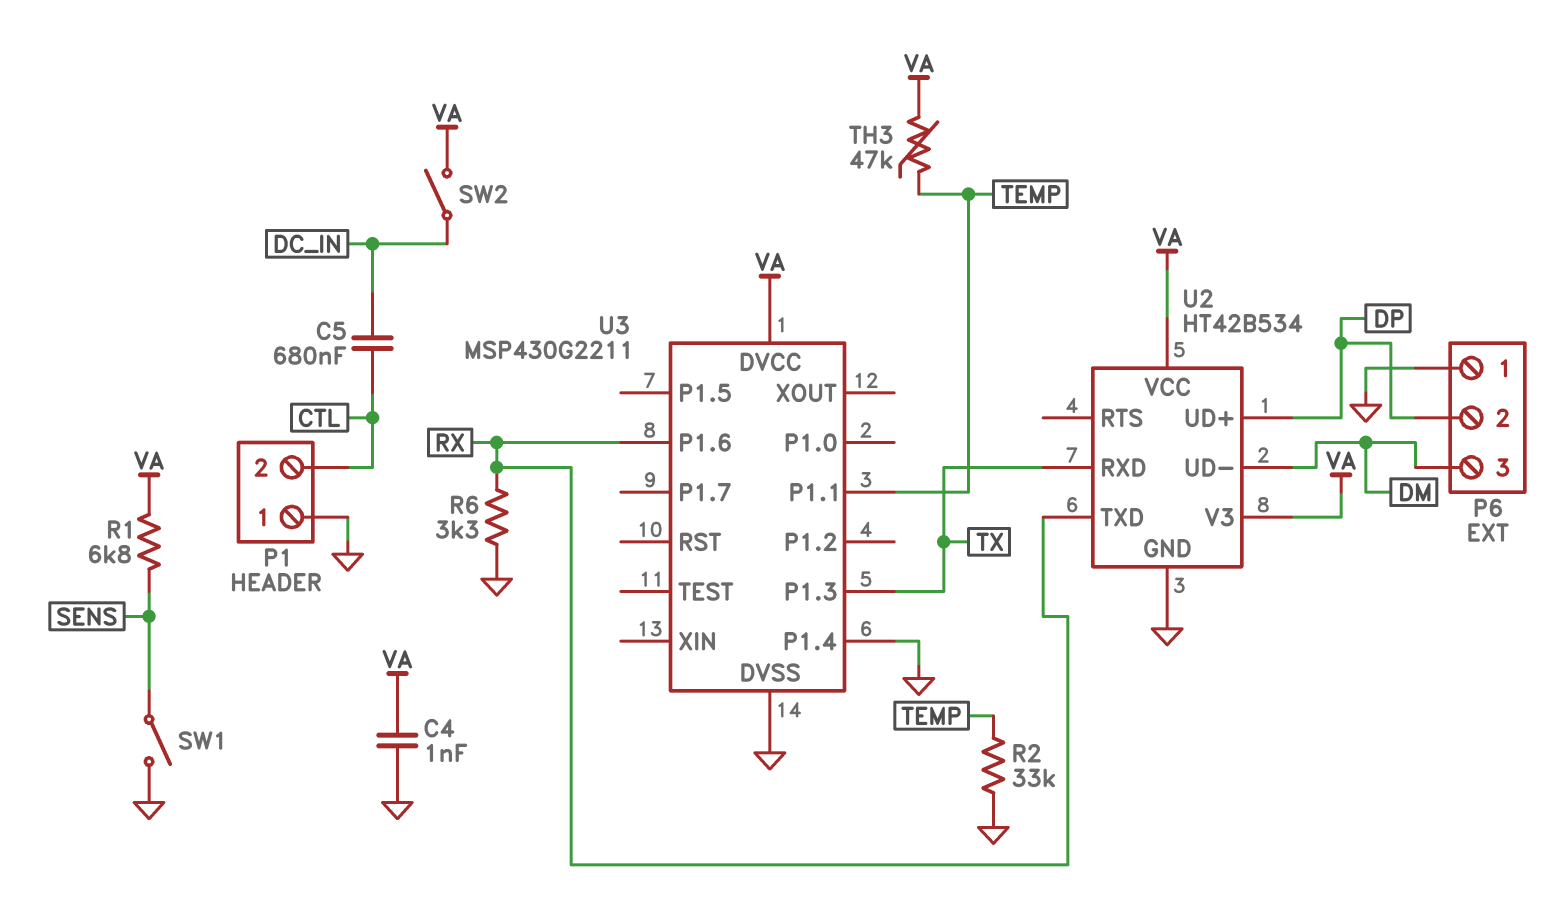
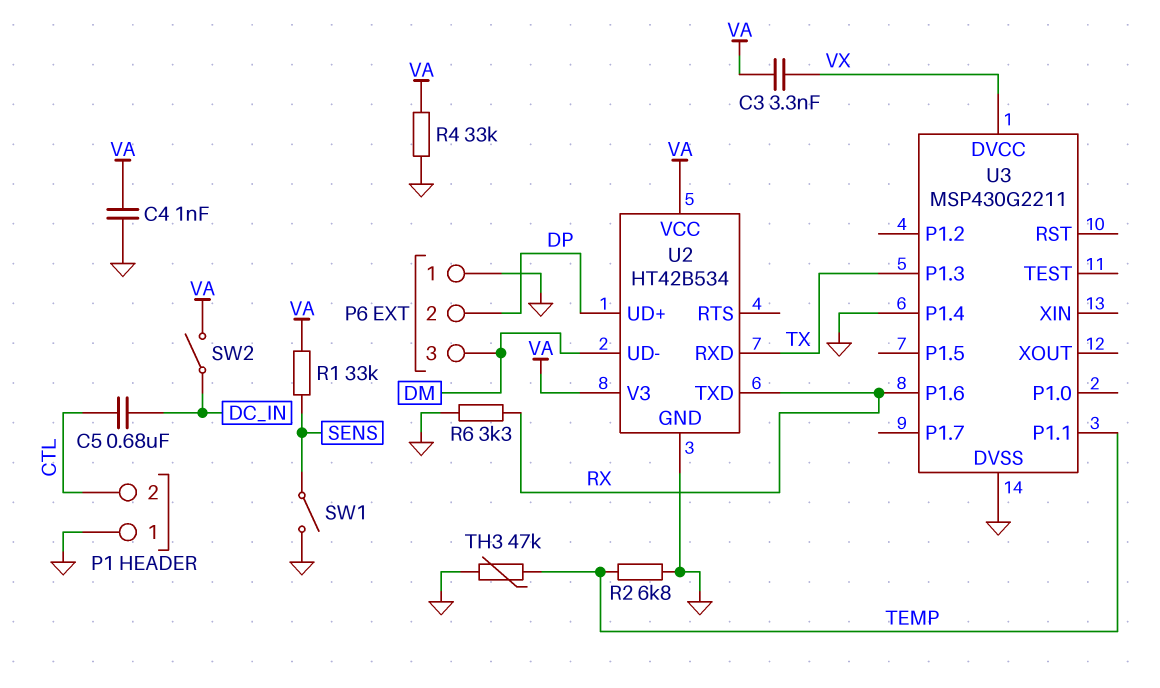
C3: none -> 3.3nF (VA, VX)
R1: 6.8k (SENS, VA) -> 33k (SENS, VA)
R2: 33k (GND, TEMP) -> 6.8k (GND, TEMP)
R4: none -> 33k (GND, VA)
TH3: 47k (TEMP, VA) -> 47k (GND, TEMP)
U3 pin DVCC: VA -> VX

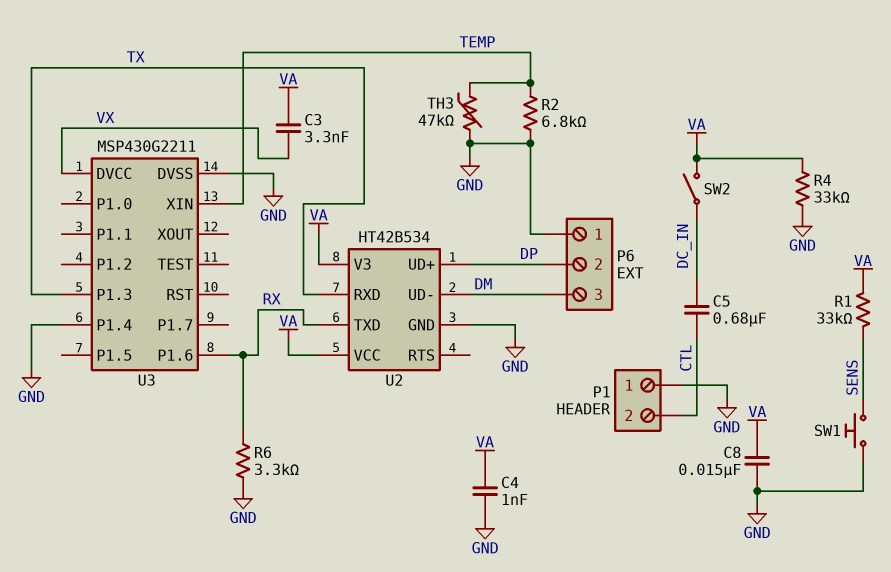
C8: none -> 15nF (GND, VA)
SW1: switch (GND, SENS) -> button (GND, SENS)
U3 pin P1.1: TEMP -> none
U3 pin XIN: none -> TEMP

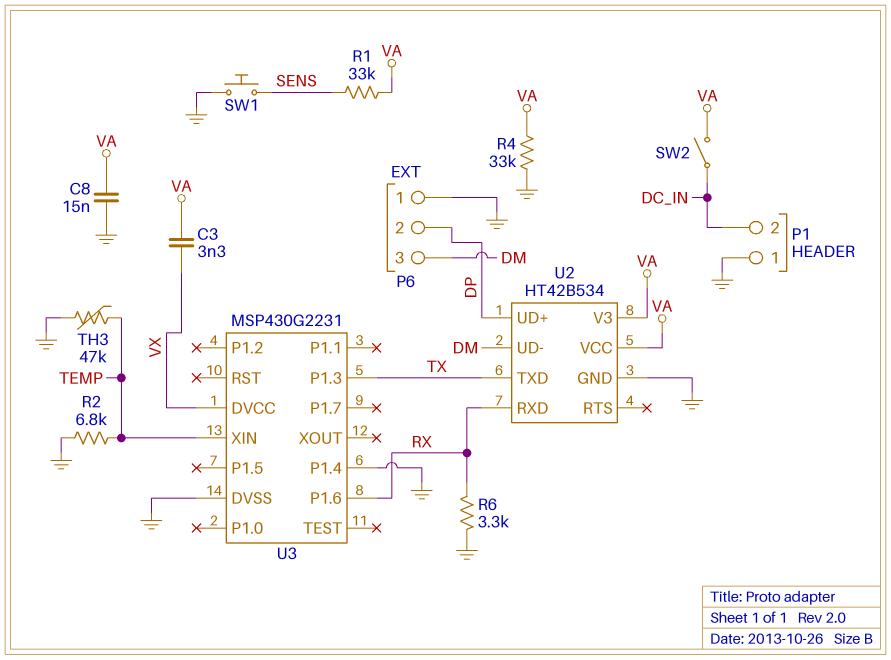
C4: 1nF (GND, VA) -> none
C5: 680nF (CTL, DC_IN) -> none
P1 pin 2: CTL -> DC_IN
U2 pin RXD: TX -> RX
U2 pin TXD: RX -> TX
U3: MSP430G2211 -> MSP430G2231

